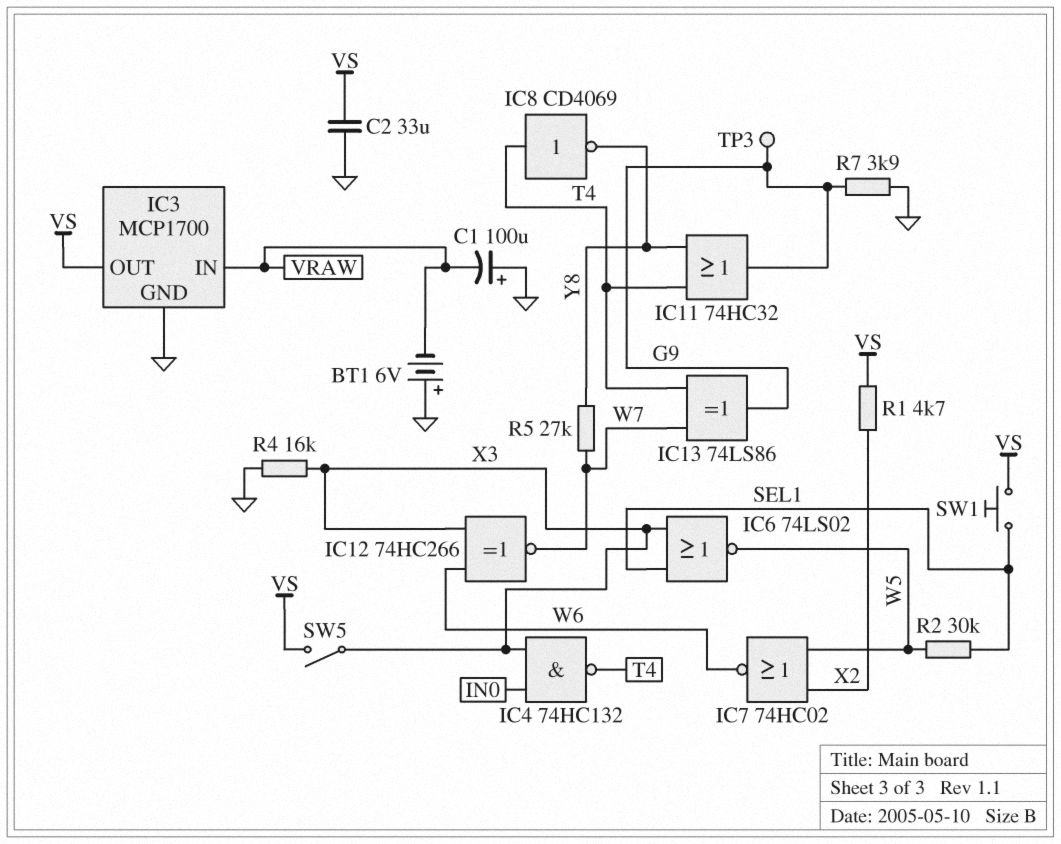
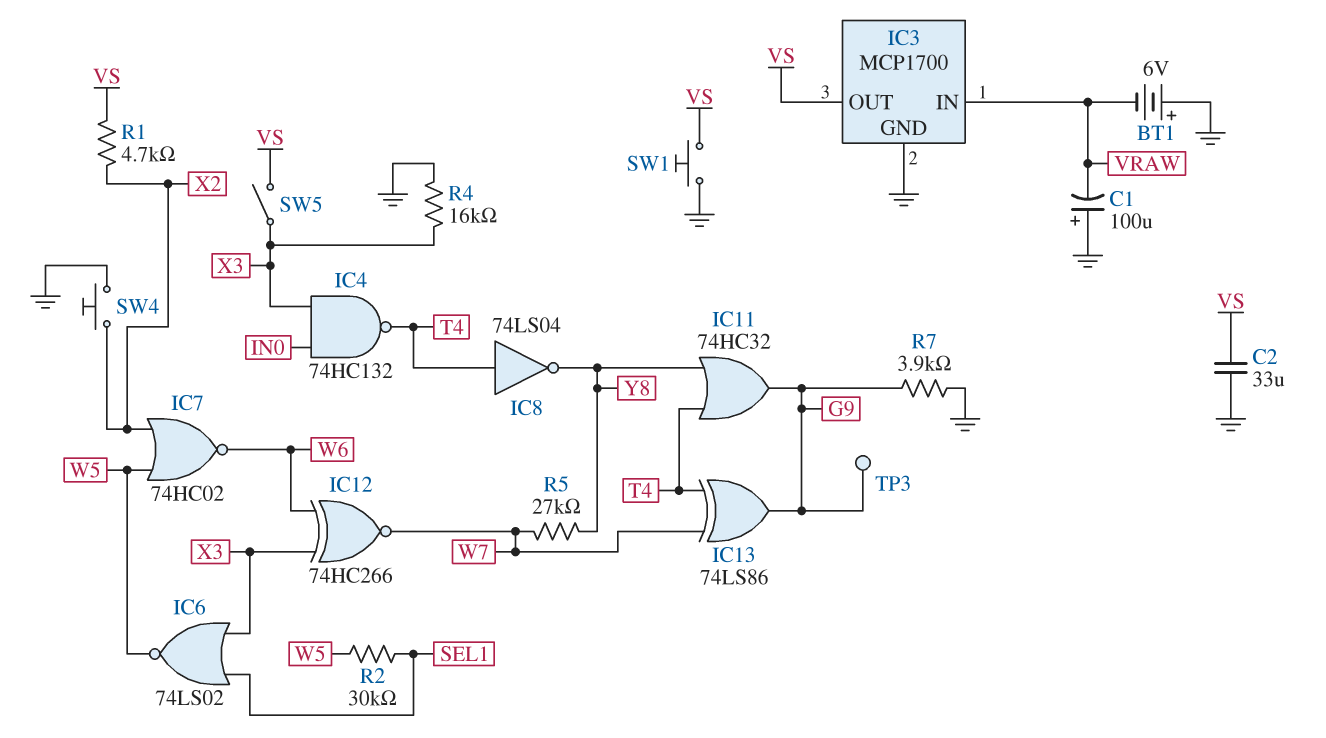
IC8: NOT CD4069 (in T4, out Y8) -> NOT 74LS04 (in T4, out Y8)
SW1: button (SEL1, VS) -> button (GND, VS)
SW4: none -> button (GND, X2)

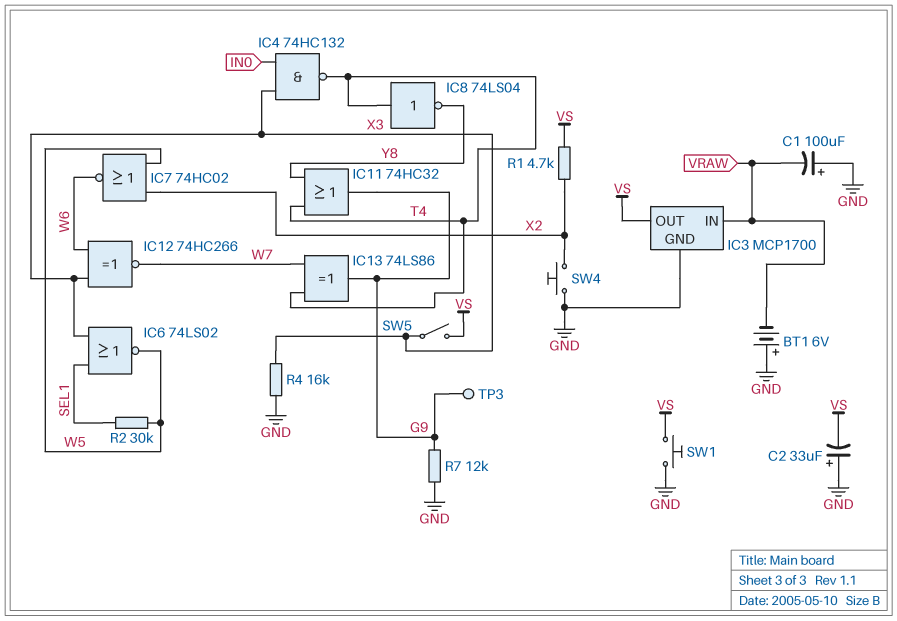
C2: 33uF (GND, VS) -> 33uF (plus GND, minus VS)
R5: 27k (W7, Y8) -> none
R7: 3.9k (G9, GND) -> 12k (G9, GND)

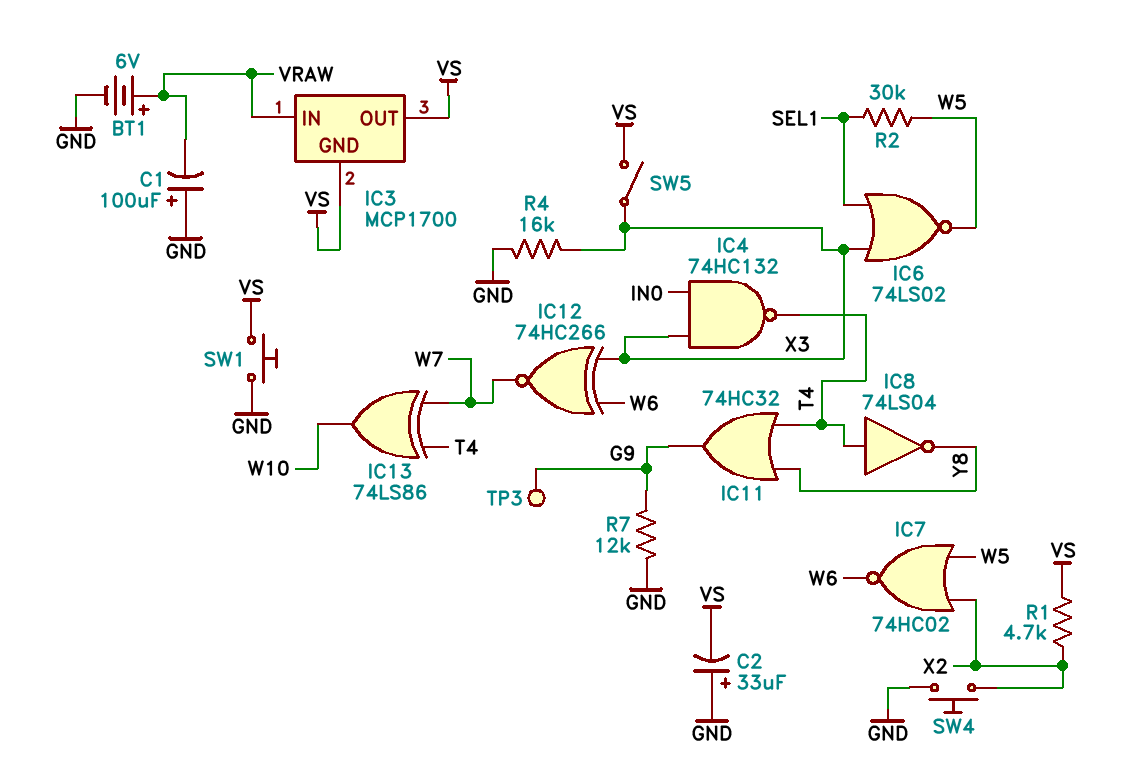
BT1: 6V (plus GND, minus VRAW) -> 6V (plus VRAW, minus GND)
IC3 pin GND: GND -> VS
IC13: XOR 74LS86 (in T4, in W7, out G9) -> XOR 74LS86 (in T4, in W7, out W10)

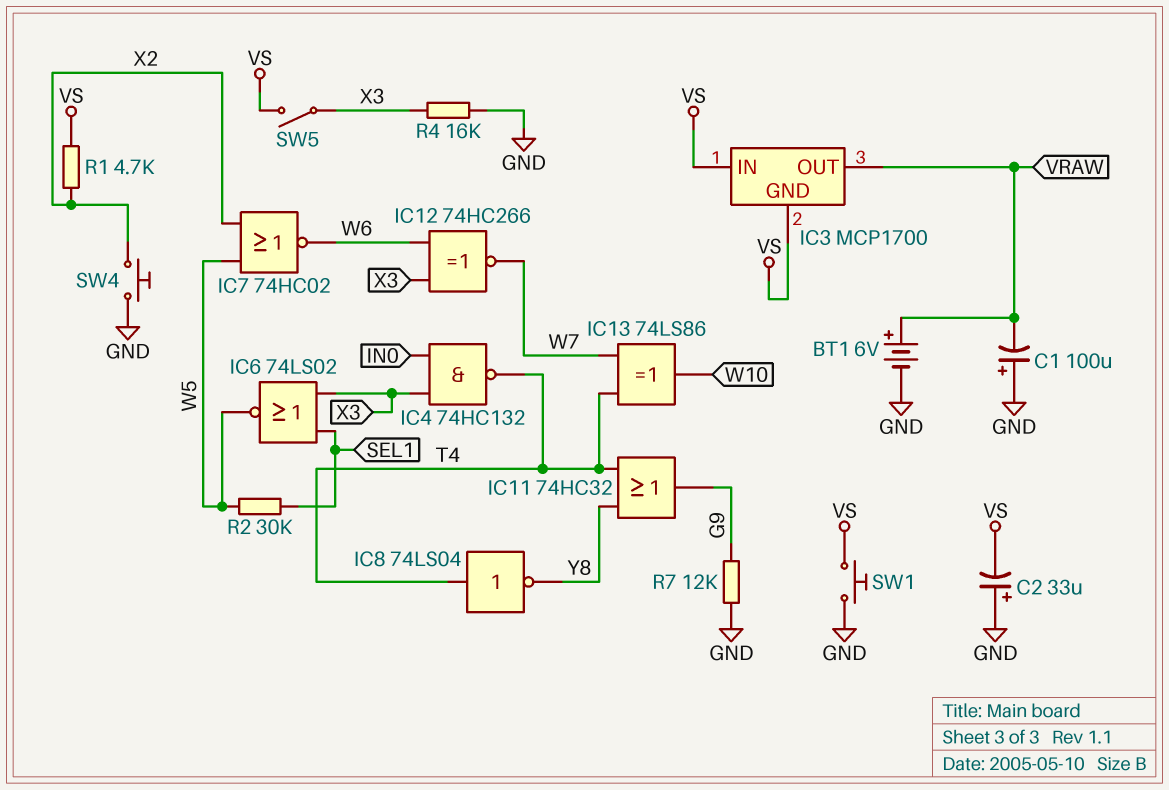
IC3 pin IN: VRAW -> VS
IC3 pin OUT: VS -> VRAW
TP3: test point (G9) -> none

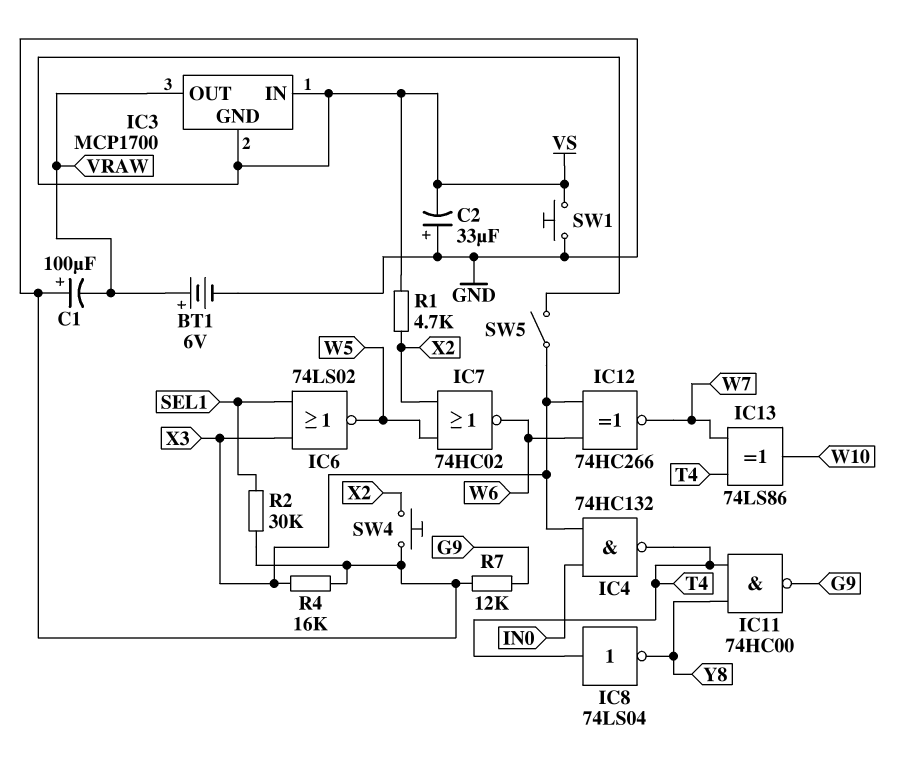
IC11: OR 74HC32 (in T4, in Y8, out G9) -> NAND 74HC00 (in T4, in Y8, out G9)
R2: 30k (SEL1, W5) -> 30k (GND, SEL1)

